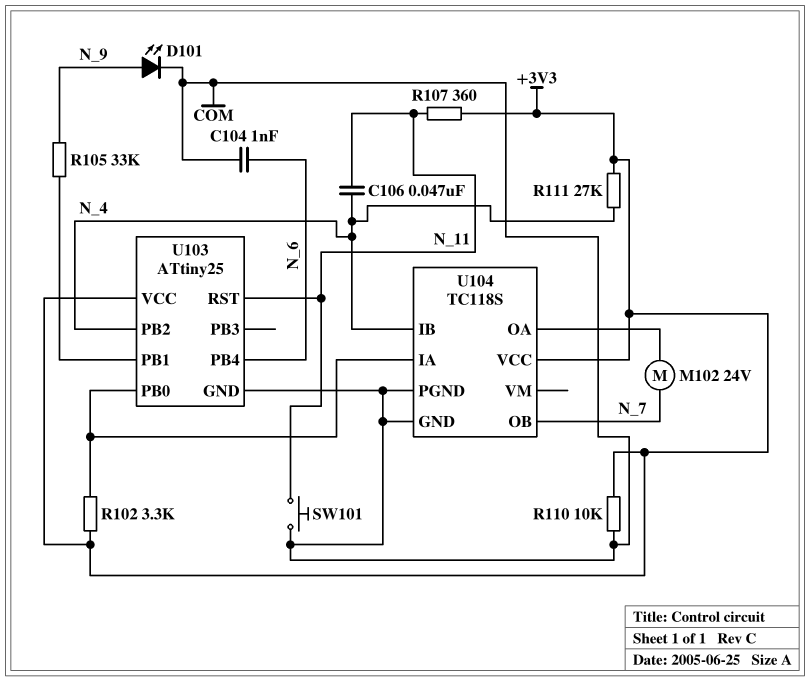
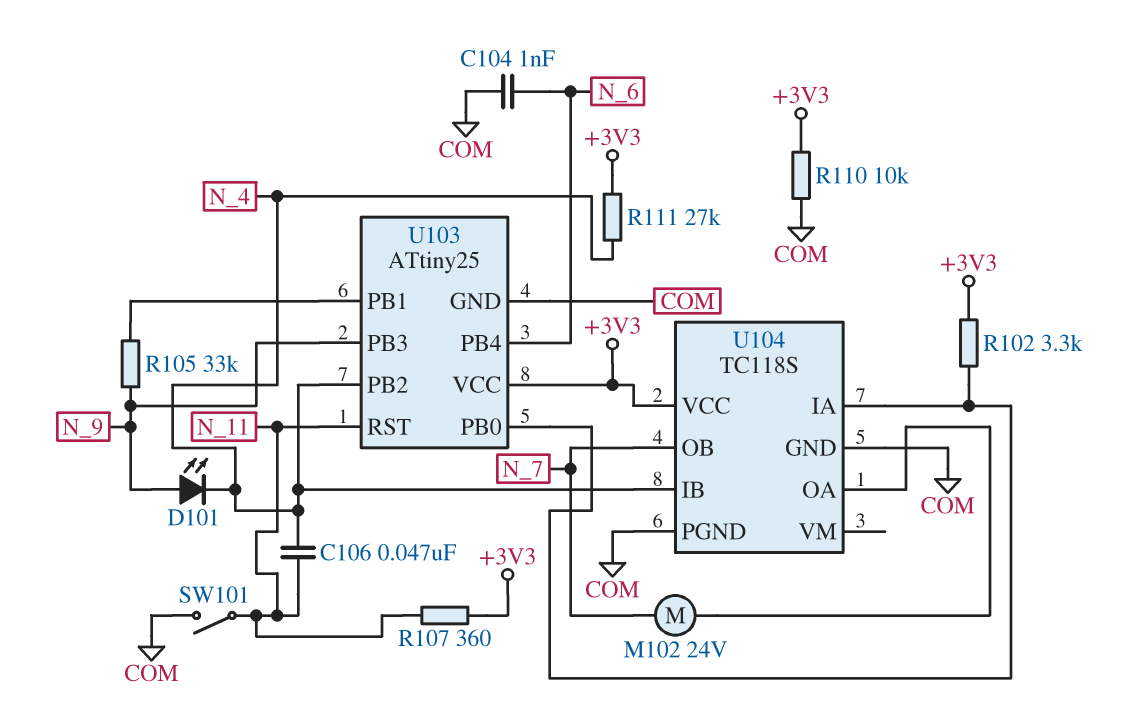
D101: LED (A N_9, K COM) -> LED (A N_9, K N_4)
SW101: button (COM, N_11) -> switch (COM, N_11)
U103 pin PB3: none -> N_9

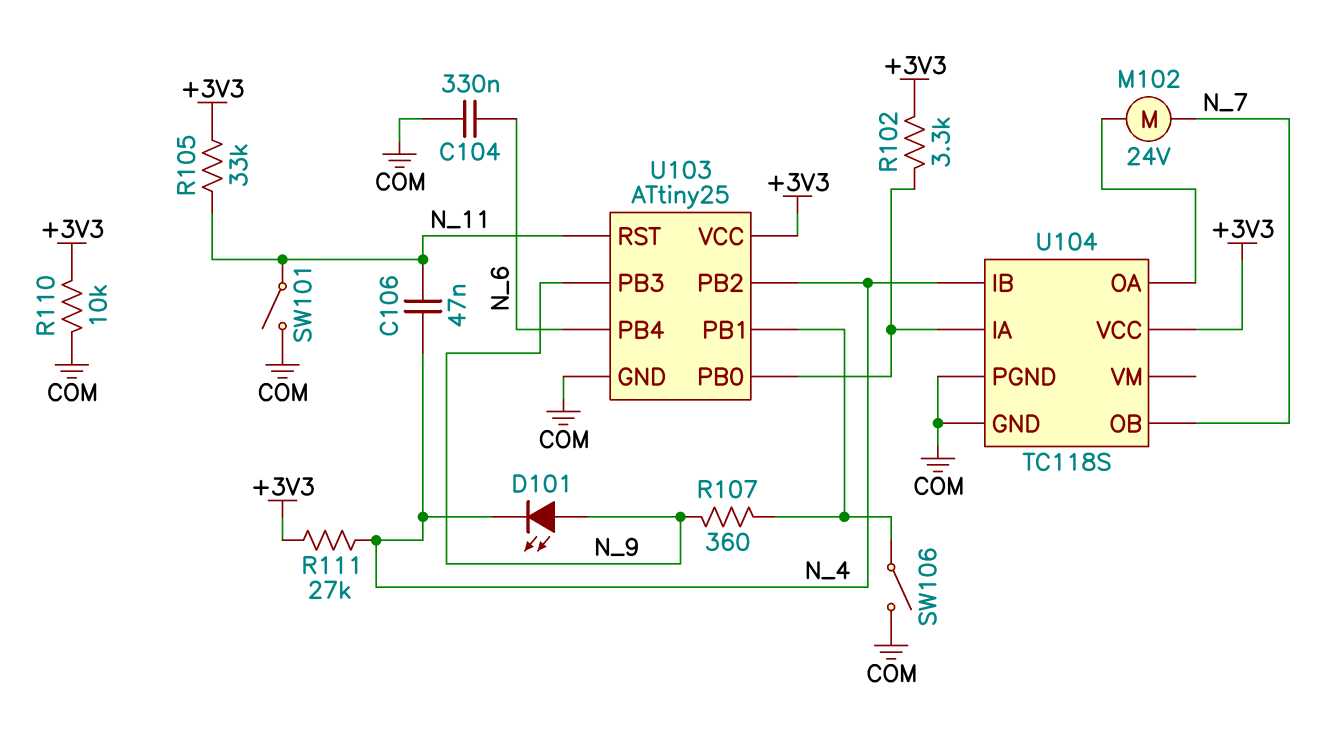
C104: 1nF (COM, N_6) -> 330nF (COM, N_6)
R105: 33k (N_9, U103/PB1) -> 33k (+3V3, N_11)
R107: 360 (+3V3, N_11) -> 360 (N_9, U103/PB1)
SW106: none -> switch (COM, U103/PB1)

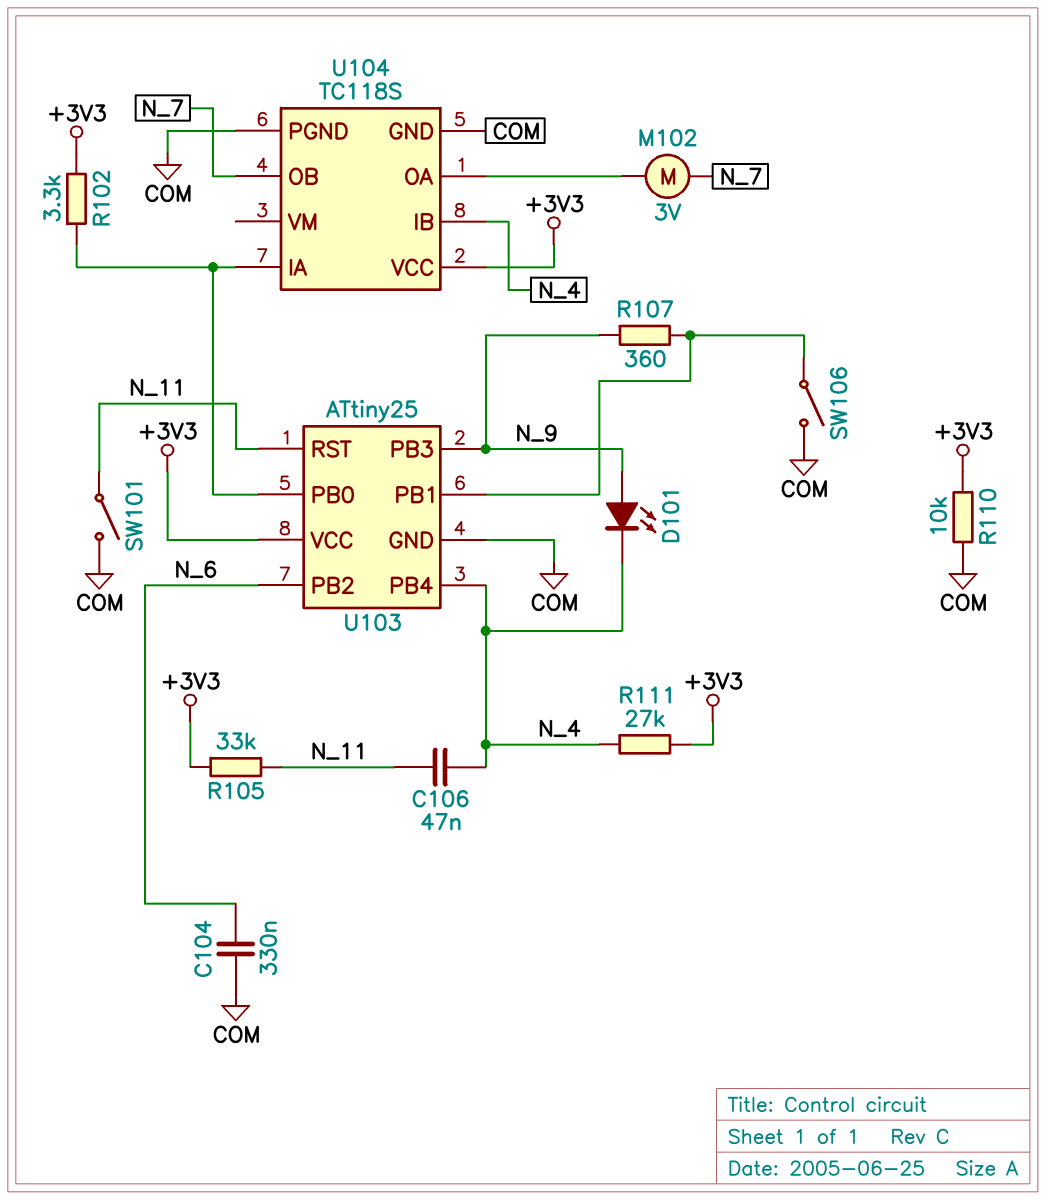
M102: motor 24V (N_7, U104/OA) -> motor 3V (N_7, U104/OA)
U103 pin PB2: N_4 -> N_6
U103 pin PB4: N_6 -> N_4

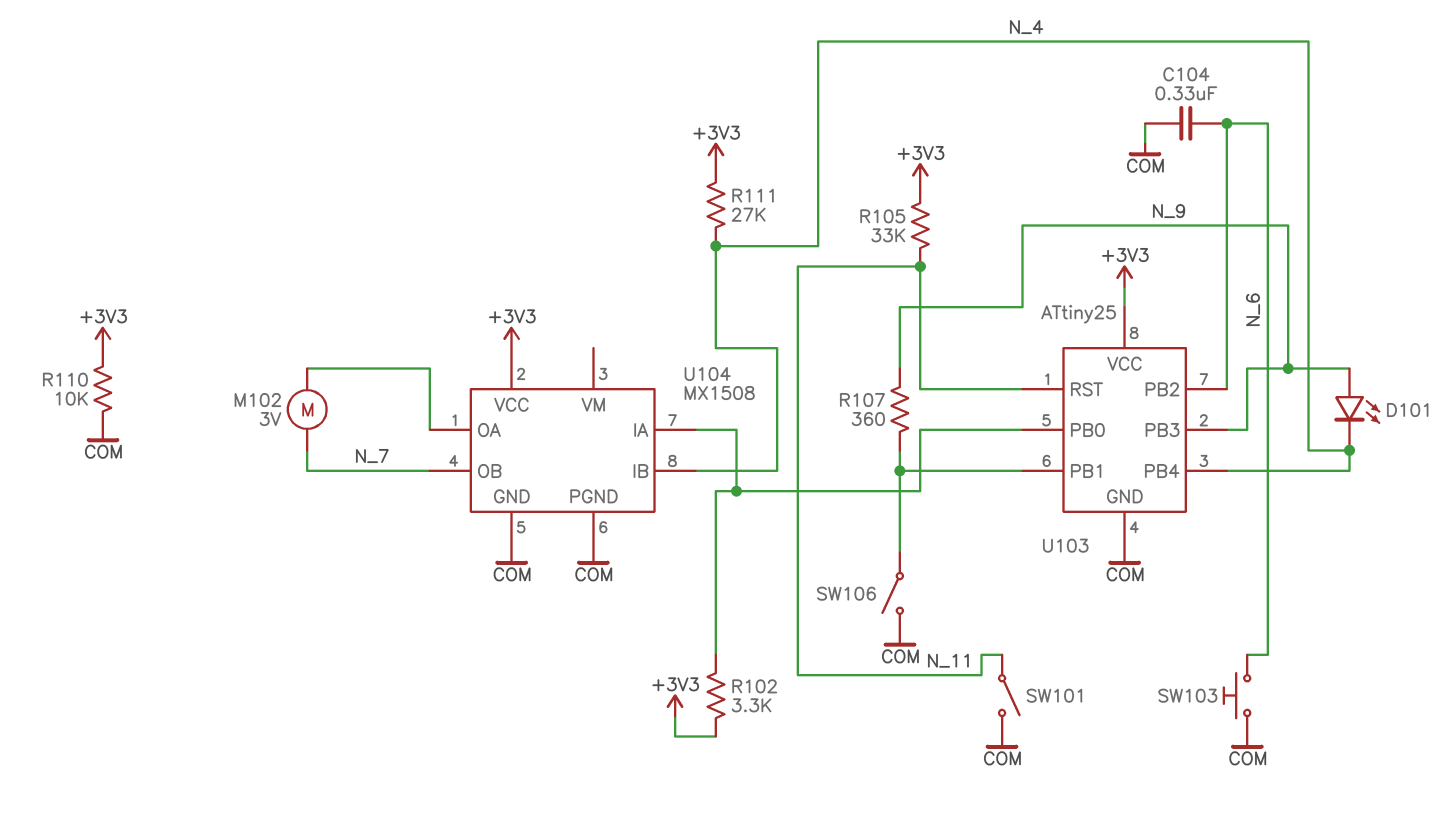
C106: 47nF (N_4, N_11) -> none
SW103: none -> button (COM, N_6)
U104: TC118S -> MX1508

